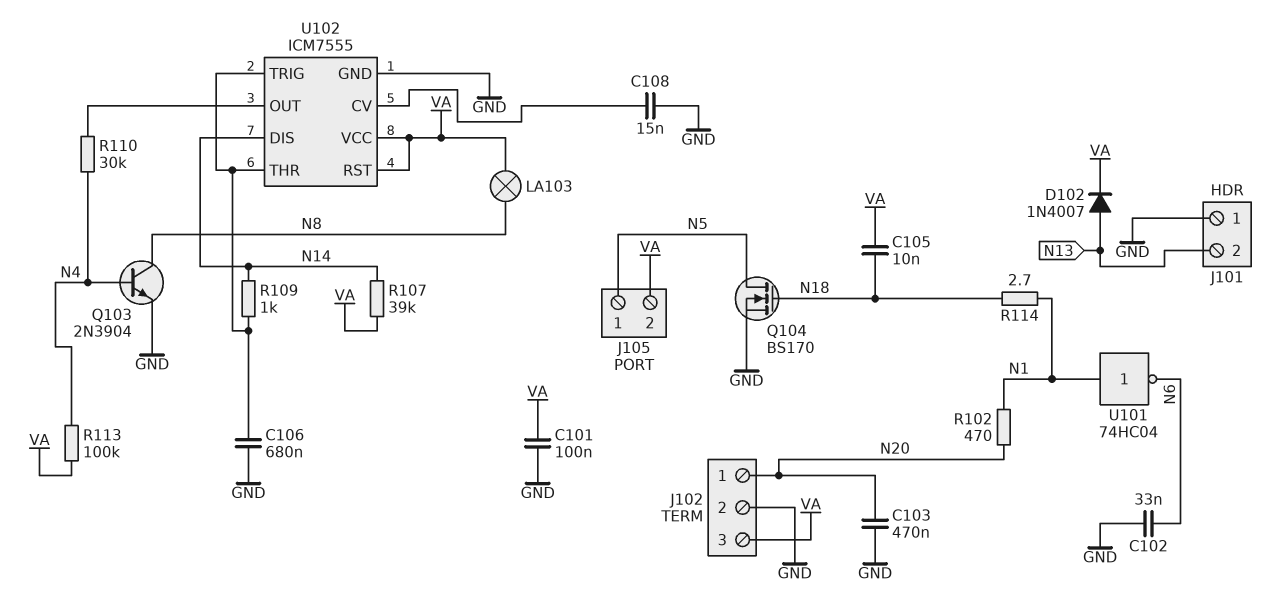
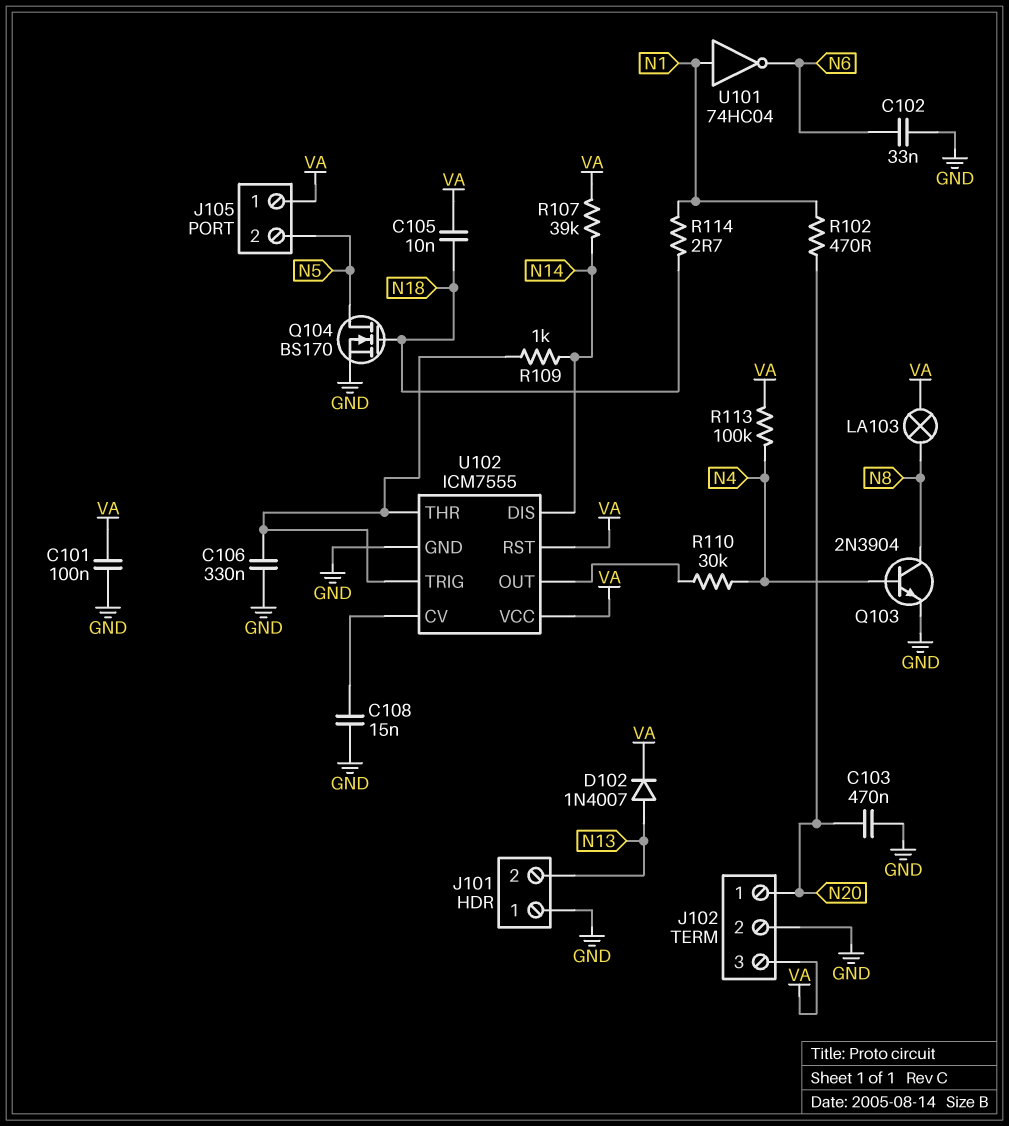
C106: 680nF (GND, U102/THR) -> 330nF (GND, U102/THR)
J105 pin 1: N5 -> VA
J105 pin 2: VA -> N5

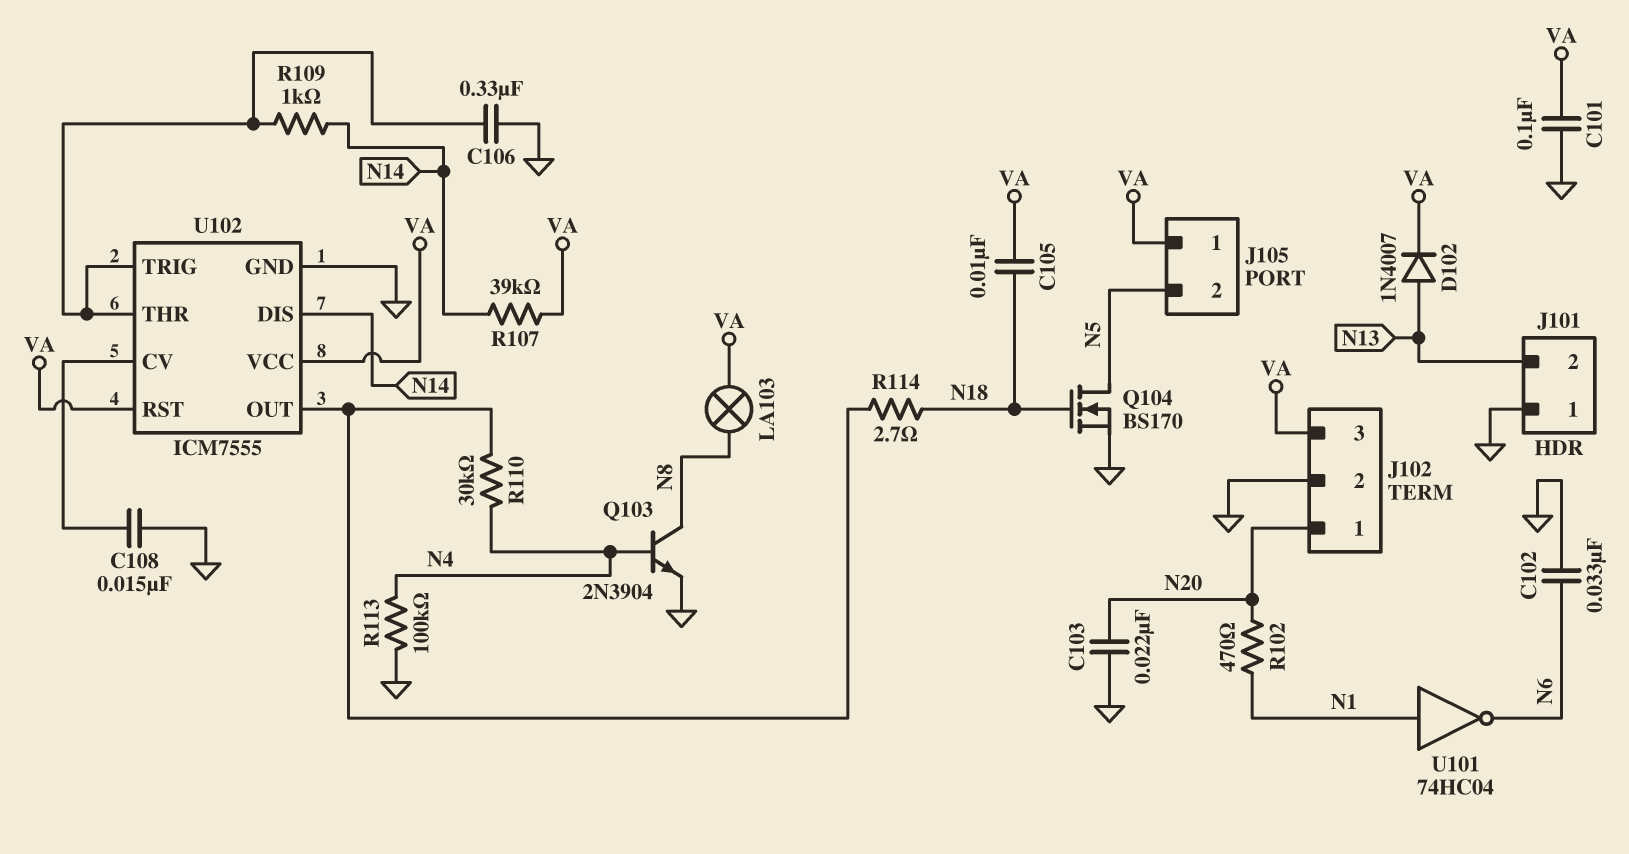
C103: 470nF (GND, N20) -> 22nF (GND, N20)
R113: 100k (N4, VA) -> 100k (GND, N4)
R114: 2.7 (N1, N18) -> 2.7 (N18, U102/OUT)

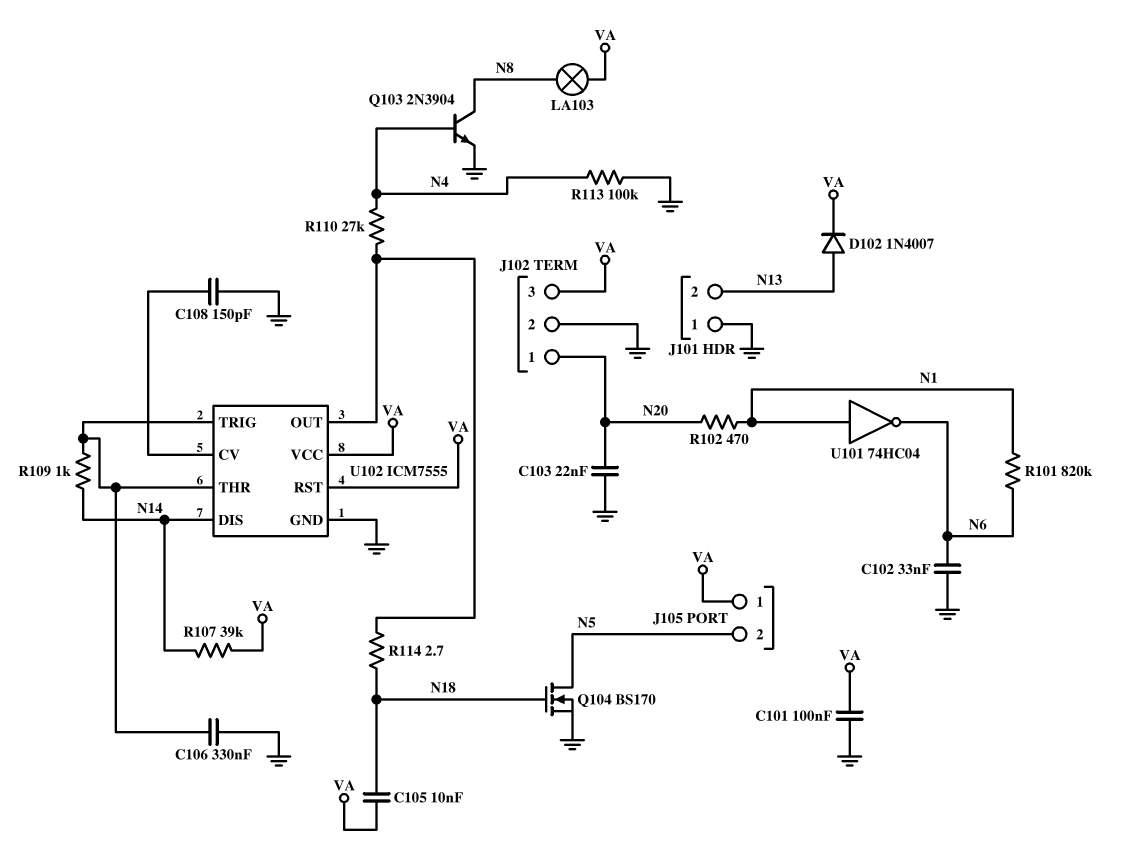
C108: 15nF (GND, U102/CV) -> 150pF (GND, U102/CV)
R101: none -> 820k (N1, N6)
R110: 30k (N4, U102/OUT) -> 27k (N4, U102/OUT)

